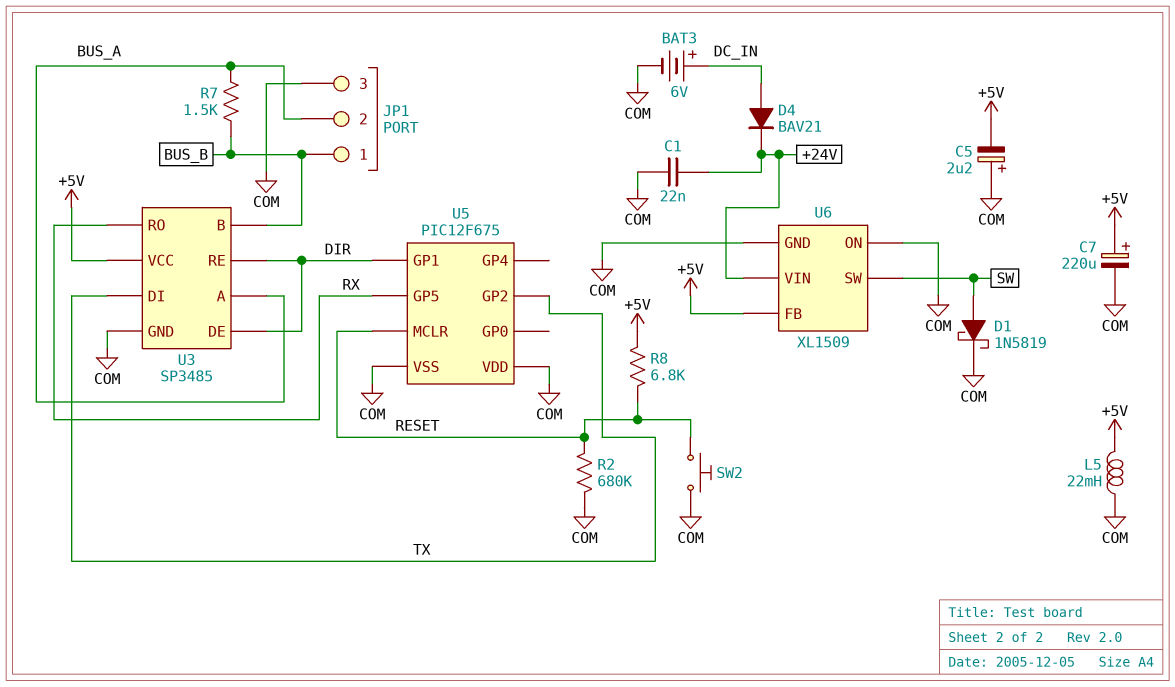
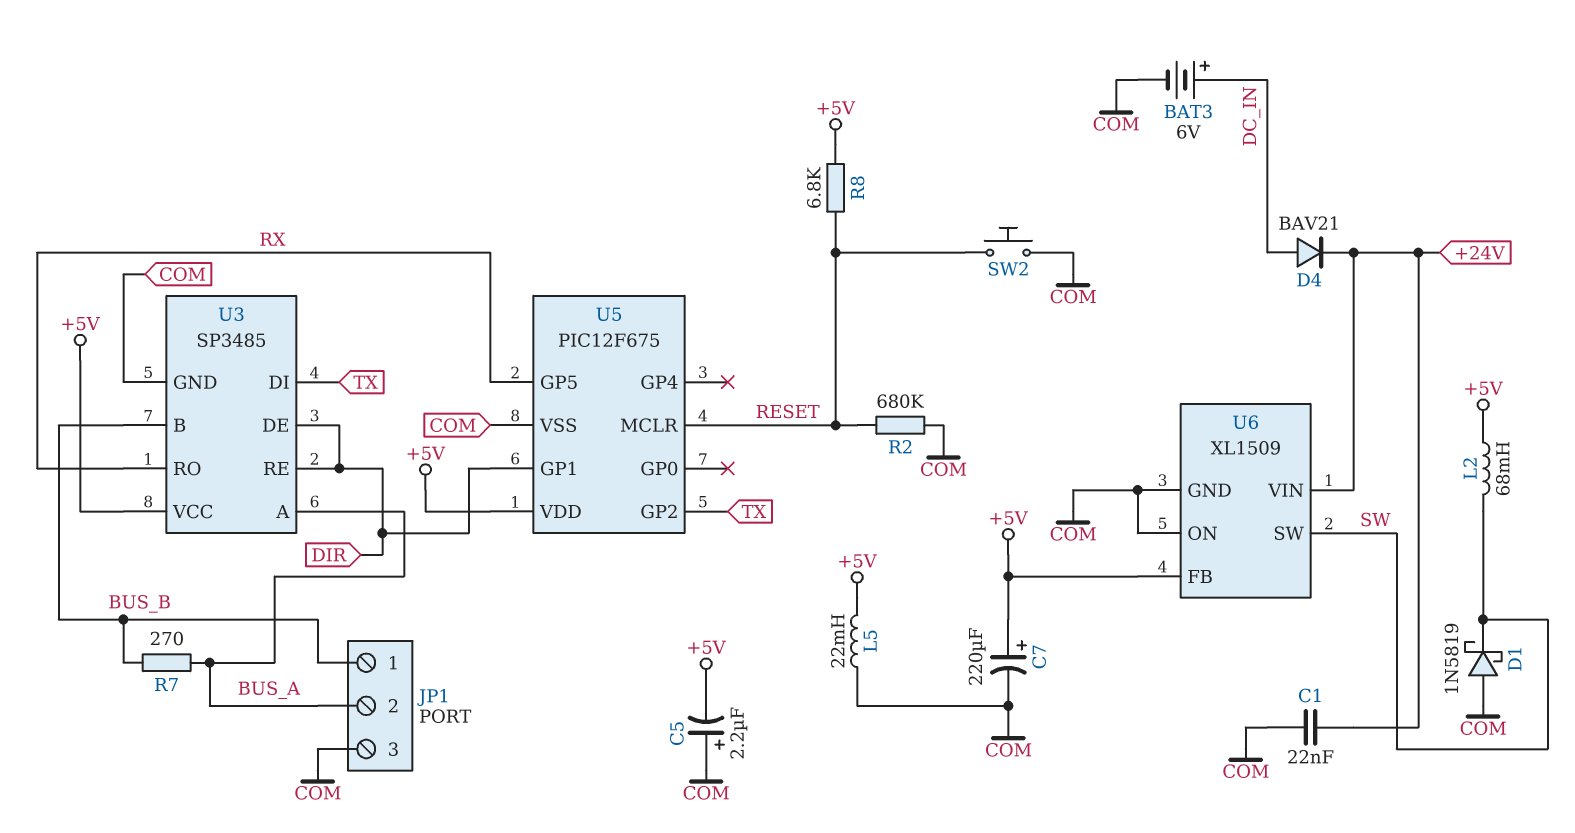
D1: schottky 1N5819 (A SW, K COM) -> schottky 1N5819 (A COM, K SW)
L2: none -> 68mH (+5V, SW)
R7: 1.5k (BUS_A, BUS_B) -> 270 (BUS_A, BUS_B)
U5 pin VDD: COM -> +5V

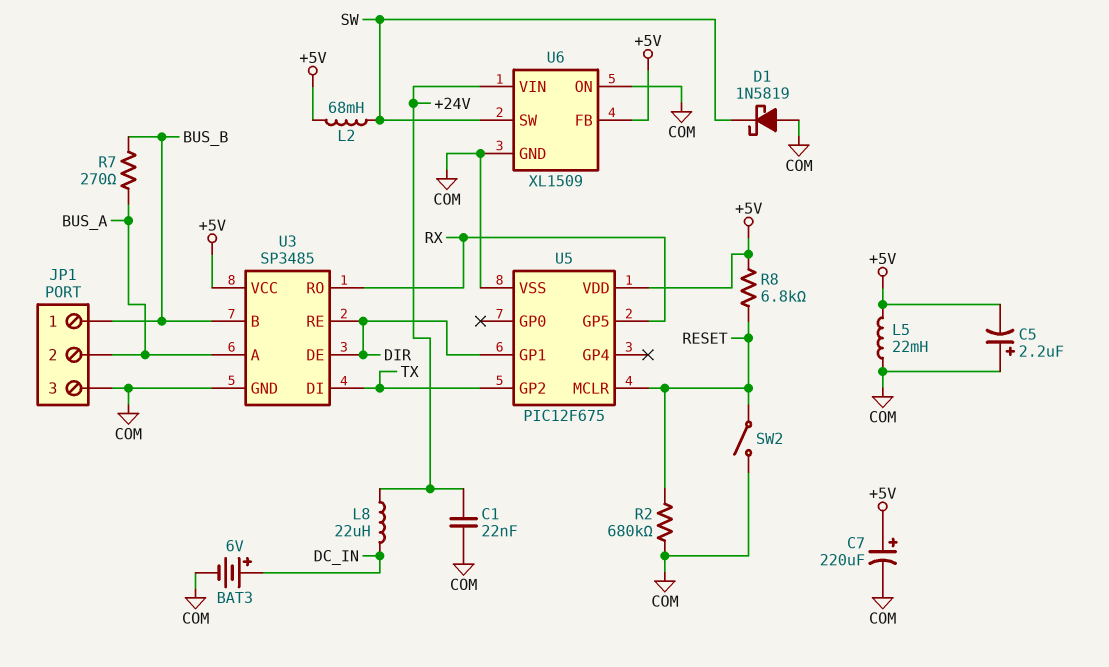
D4: diode BAV21 (A DC_IN, K +24V) -> none
L8: none -> 22uH (+24V, DC_IN)
SW2: button (COM, RESET) -> switch (COM, RESET)

